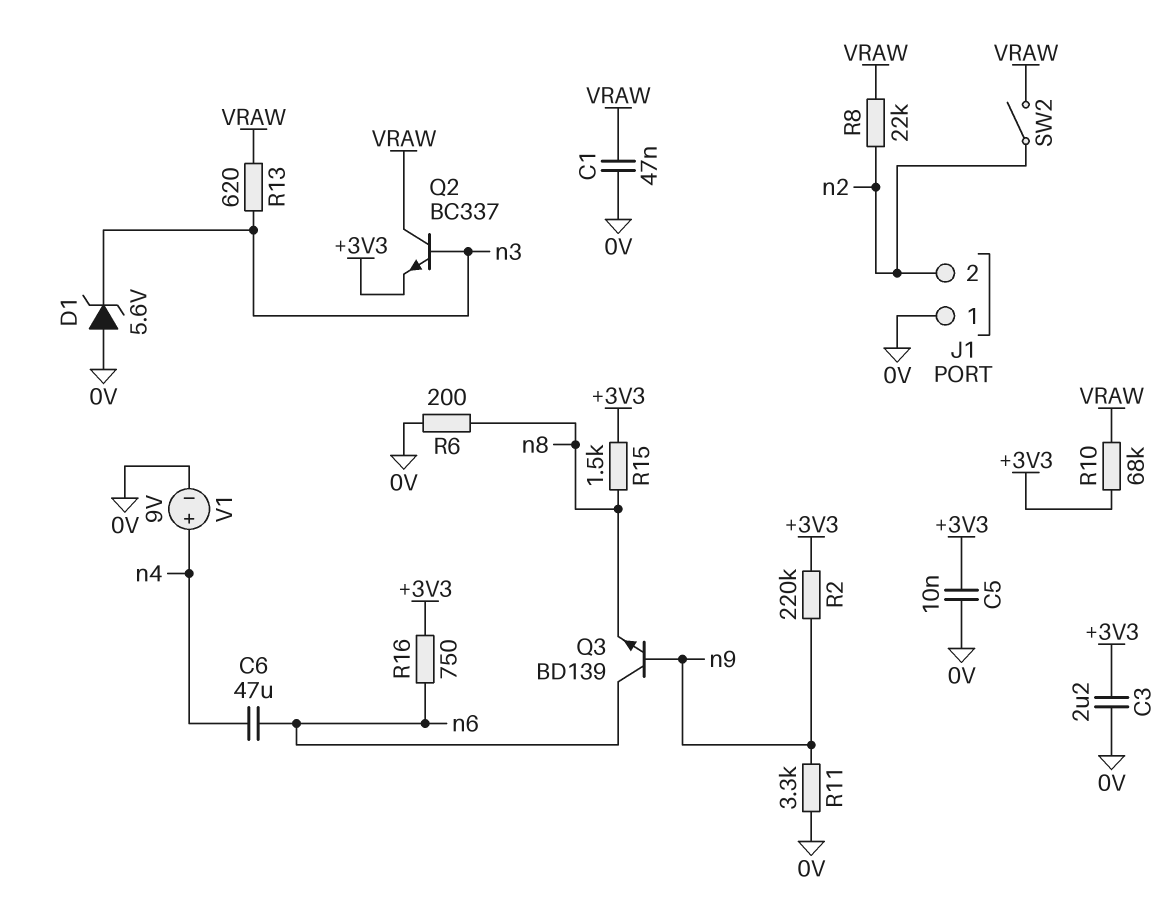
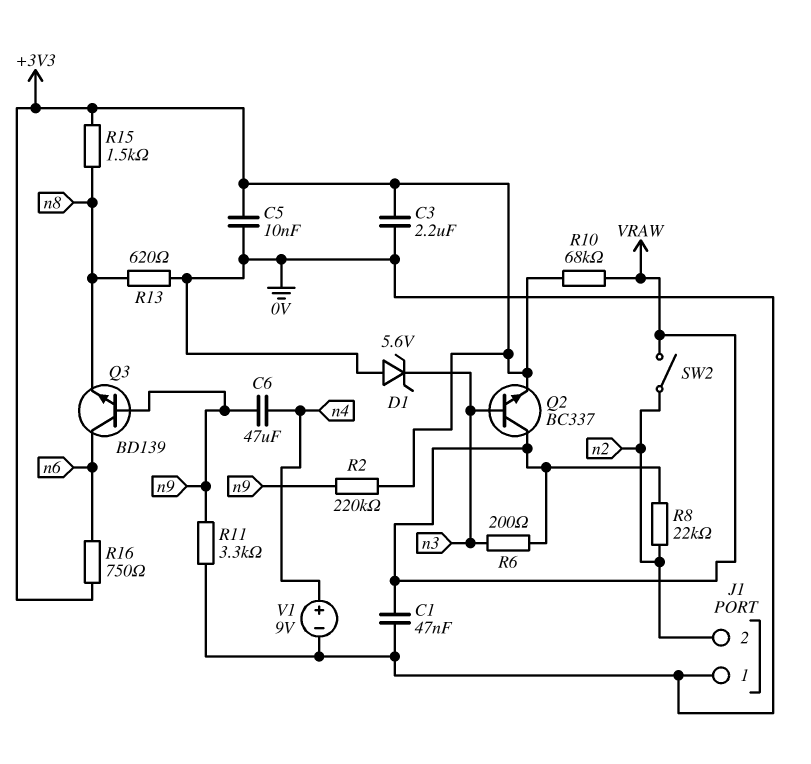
C6: 47uF (n4, n6) -> 47uF (n4, n9)
R6: 200 (0V, n8) -> 200 (VRAW, n3)
R13: 620 (VRAW, n3) -> 620 (0V, n8)

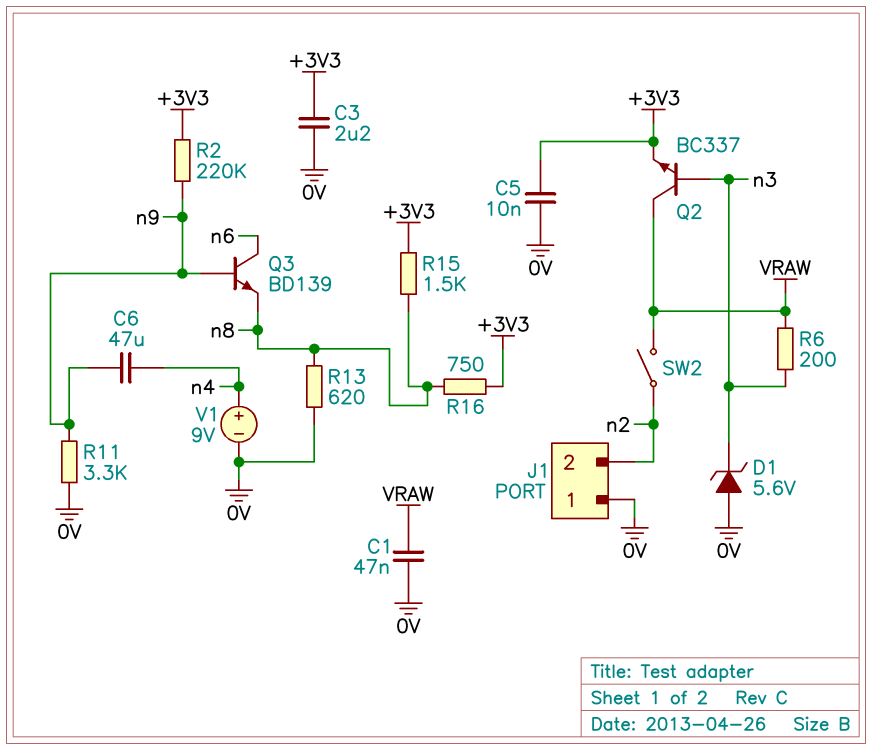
R8: 22k (VRAW, n2) -> none
R10: 68k (+3V3, VRAW) -> none
R16: 750 (+3V3, n6) -> 750 (+3V3, n8)

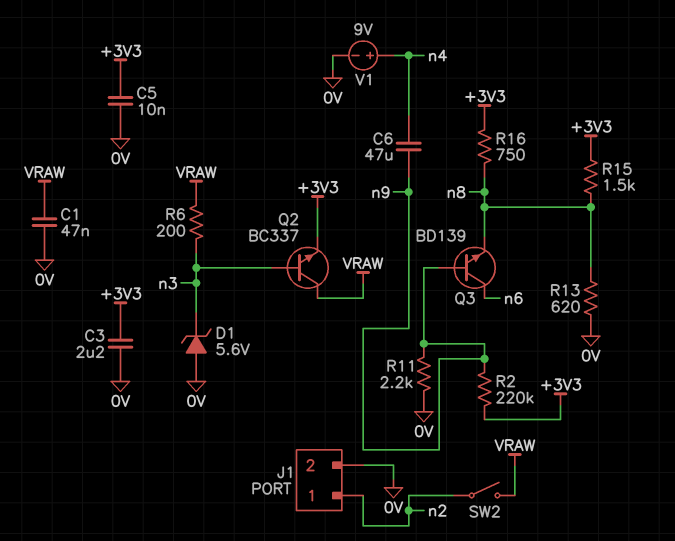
J1 pin 1: 0V -> n2
J1 pin 2: n2 -> 0V
R11: 3.3k (0V, n9) -> 2.2k (0V, n9)

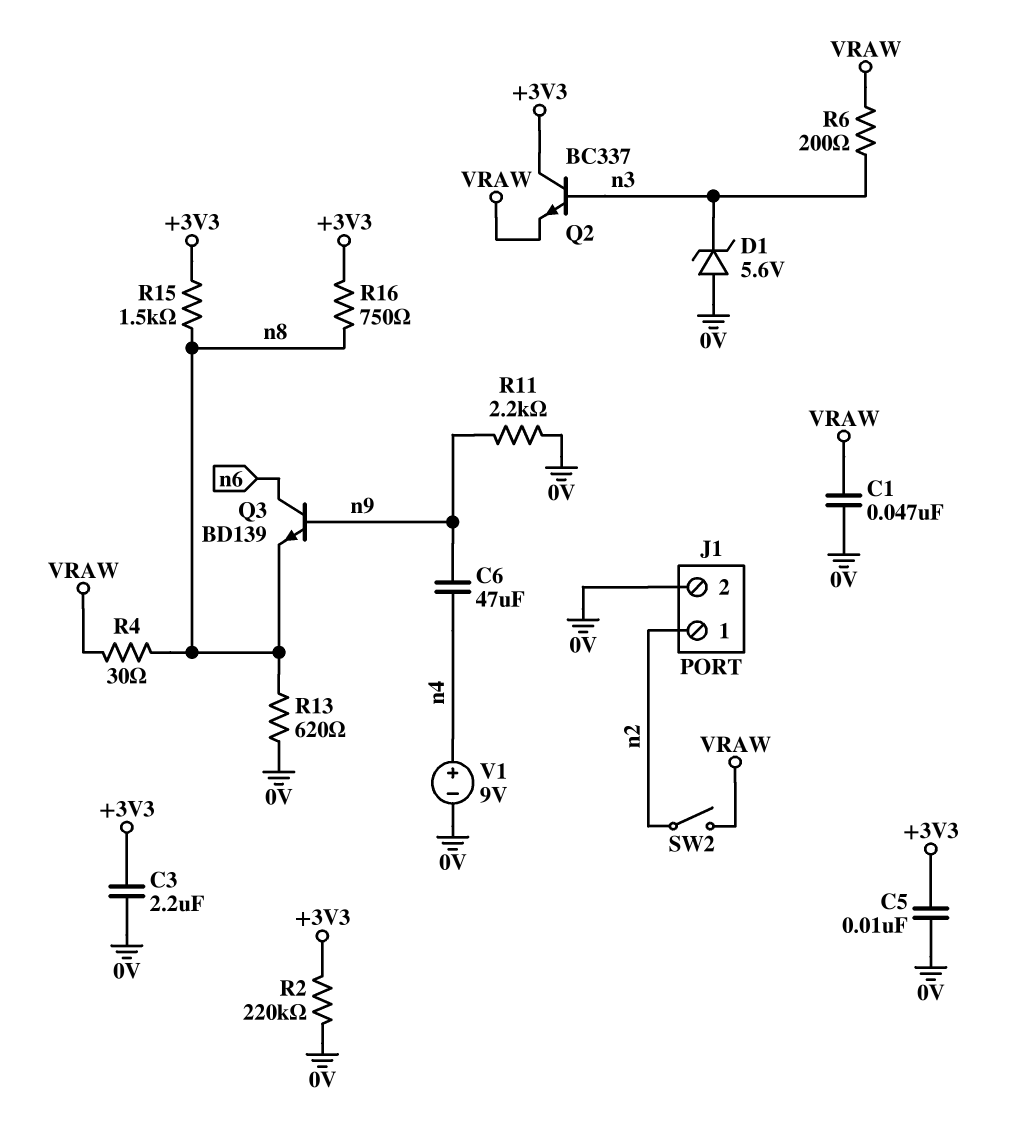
Q2: NPN BC337 (B n3, C VRAW, E +3V3) -> NPN BC337 (B n3, C +3V3, E VRAW)
R2: 220k (+3V3, n9) -> 220k (+3V3, 0V)
R4: none -> 30 (VRAW, n8)

